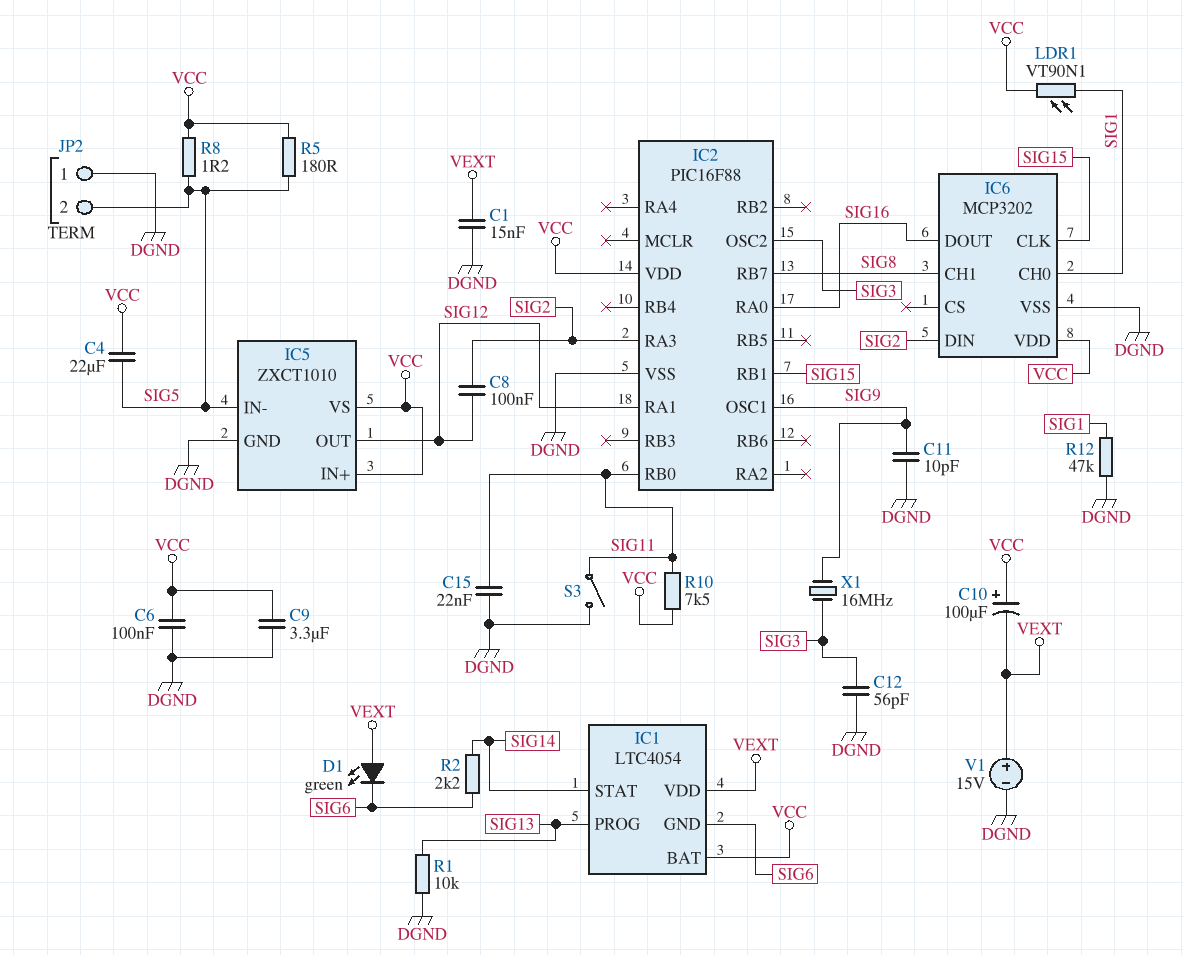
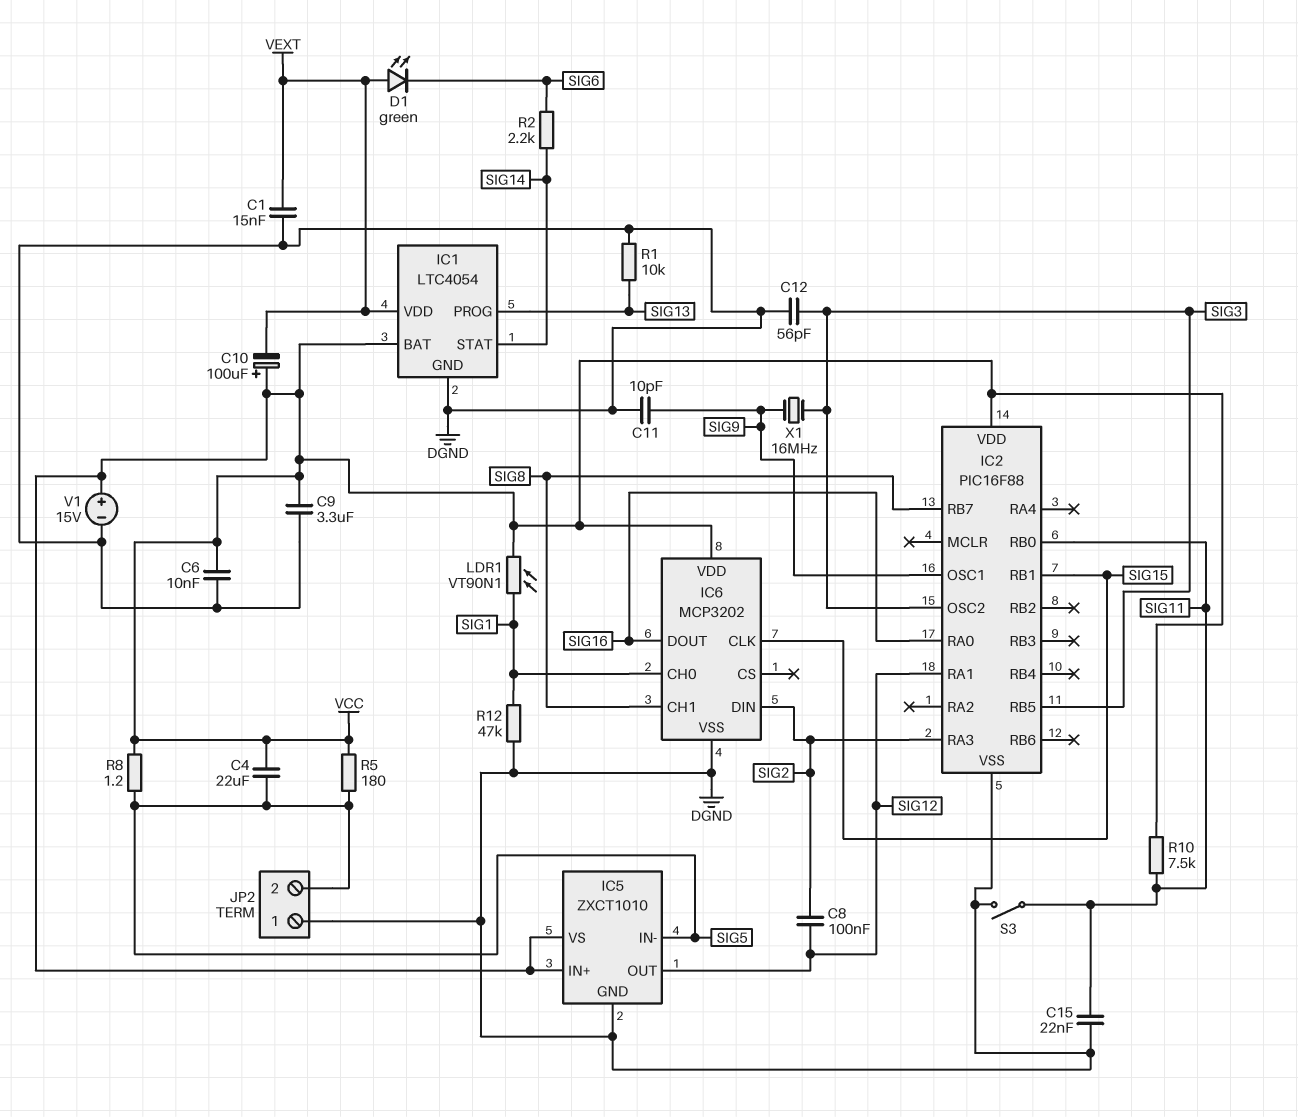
C6: 100nF (DGND, VCC) -> 10nF (DGND, VCC)
IC1 pin GND: SIG6 -> DGND
IC2 pin RB5: none -> SIG3
V1: 15V (plus VEXT, minus DGND) -> 15V (plus VCC, minus DGND)

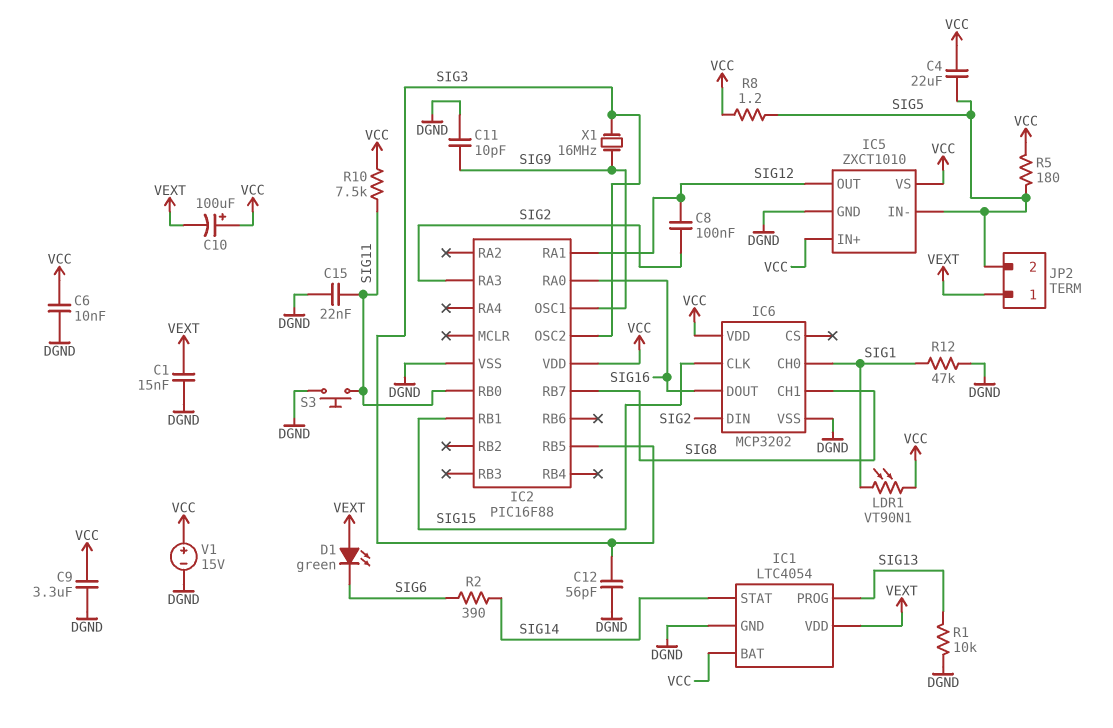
JP2 pin 1: DGND -> VEXT
R2: 2.2k (SIG6, SIG14) -> 390 (SIG6, SIG14)
S3: switch (DGND, SIG11) -> button (DGND, SIG11)

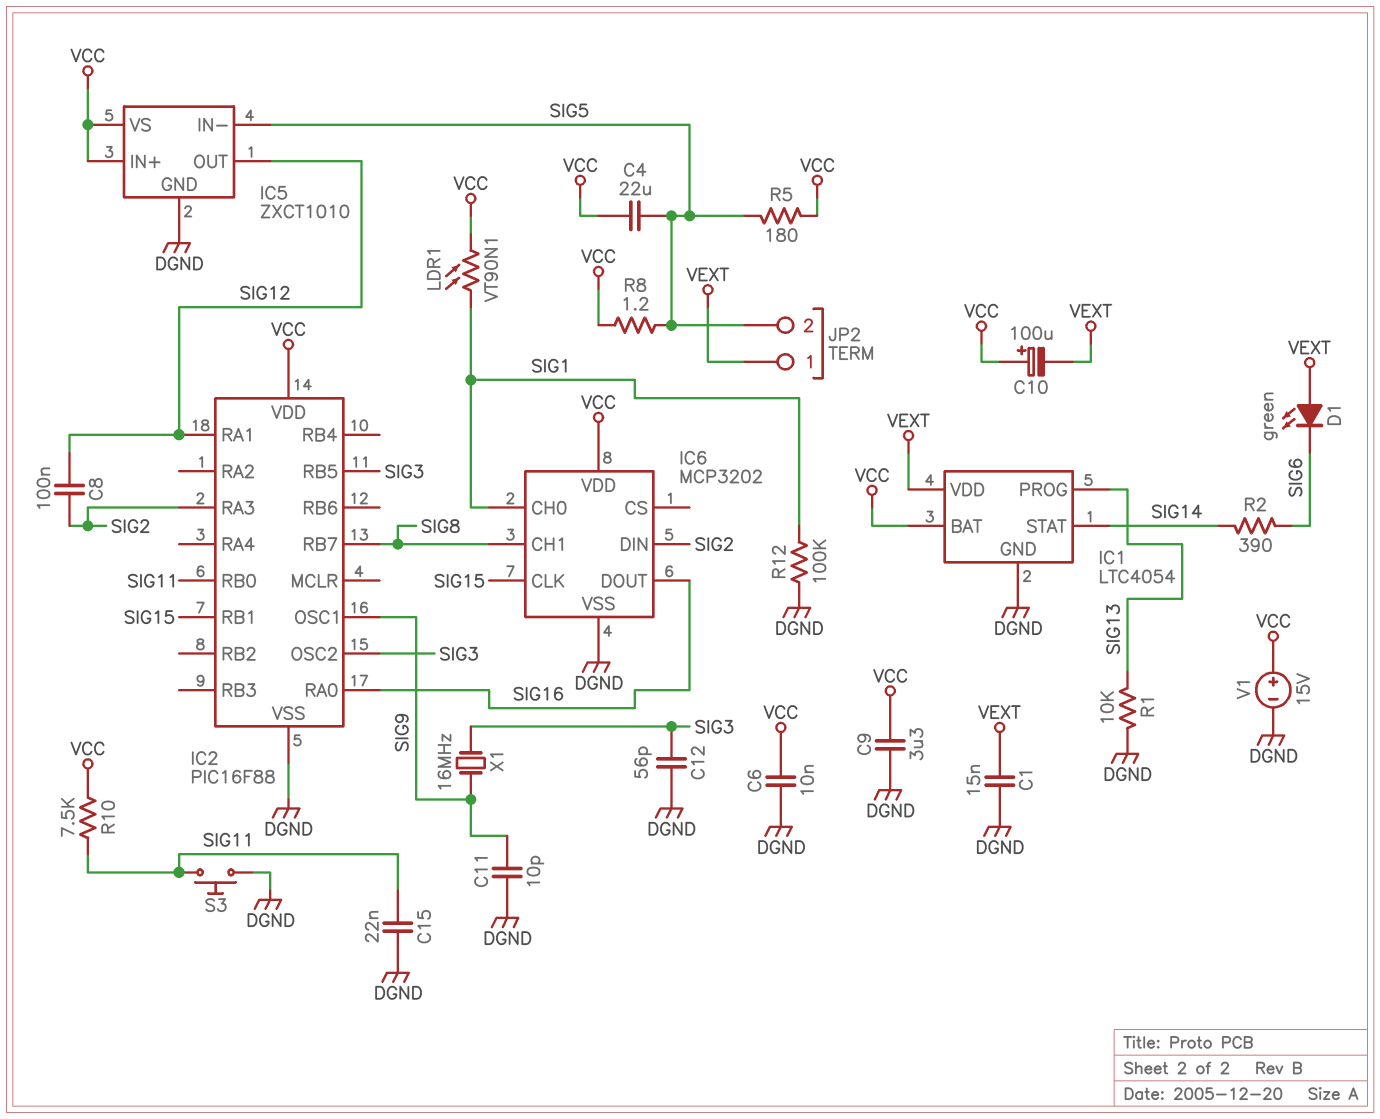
R12: 47k (DGND, SIG1) -> 100k (DGND, SIG1)

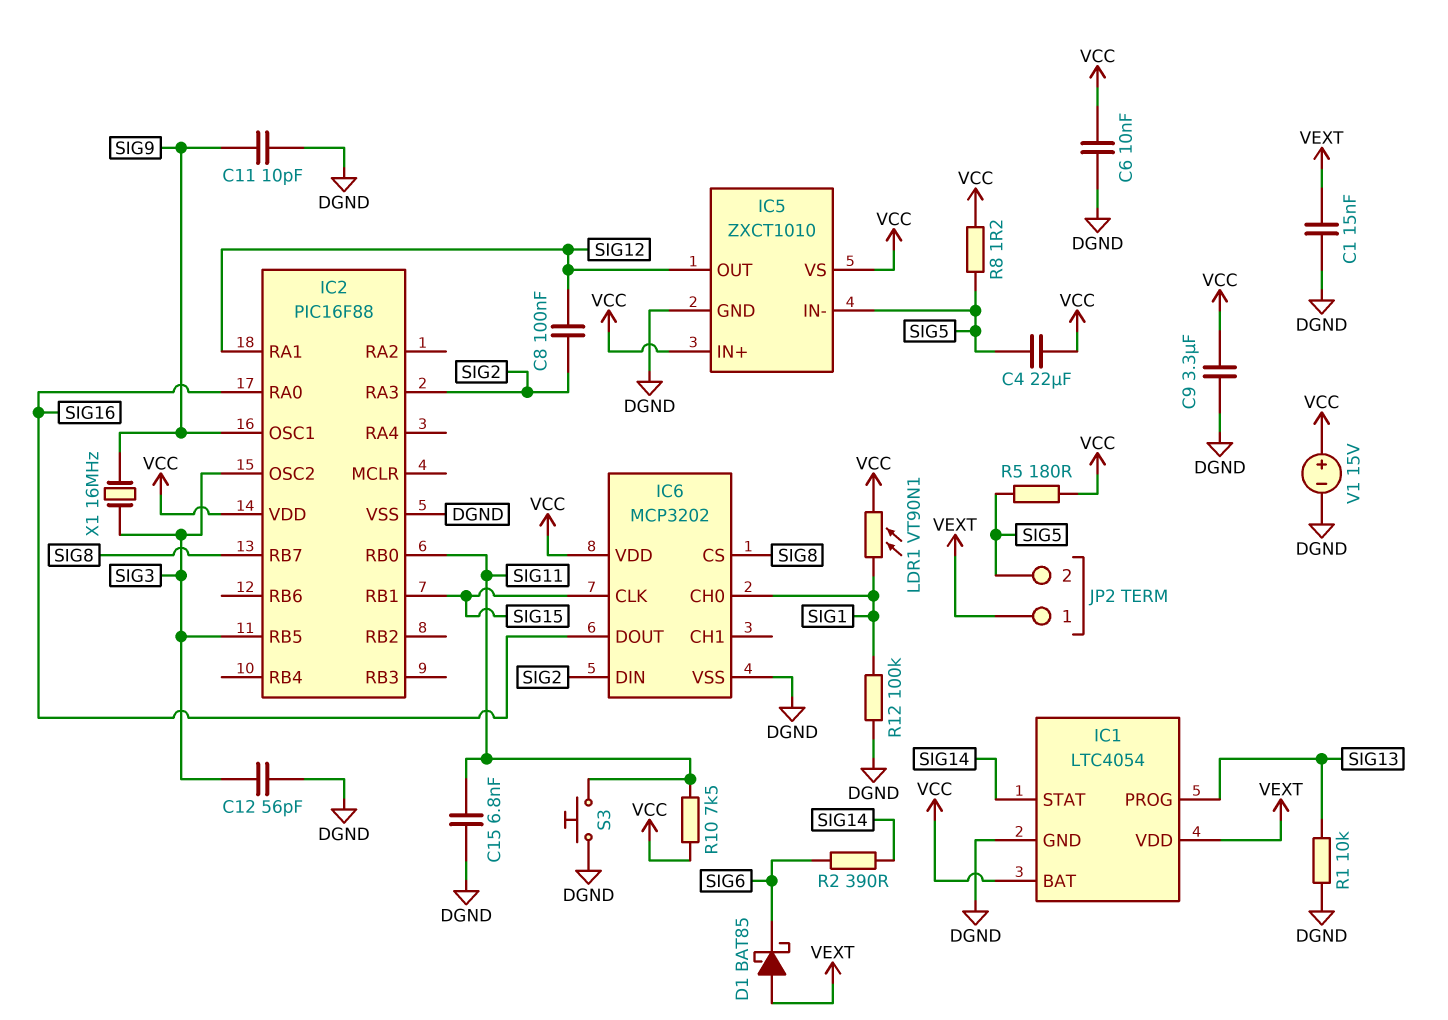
C10: 100uF (plus VCC, minus VEXT) -> none
C15: 22nF (DGND, SIG11) -> 6.8nF (DGND, SIG11)
D1: LED green (A VEXT, K SIG6) -> schottky BAT85 (A VEXT, K SIG6)
IC6 pin CH1: SIG8 -> none
IC6 pin CS: none -> SIG8

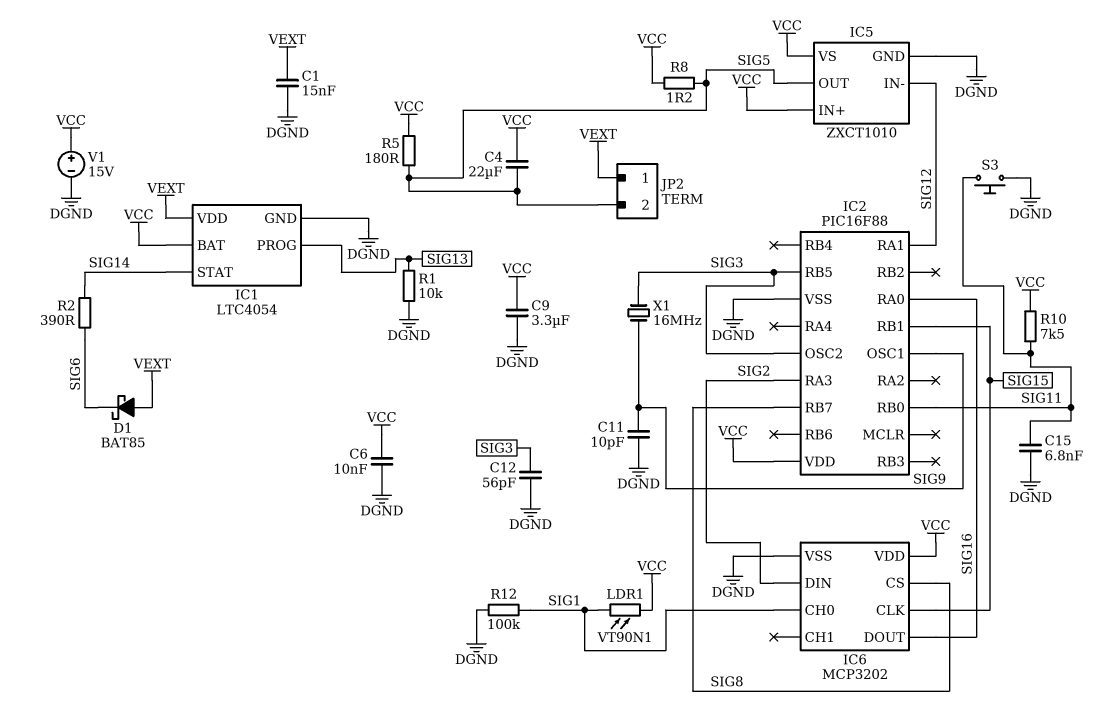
C8: 100nF (SIG2, SIG12) -> none
IC5 pin IN-: SIG5 -> SIG12
IC5 pin OUT: SIG12 -> SIG5

